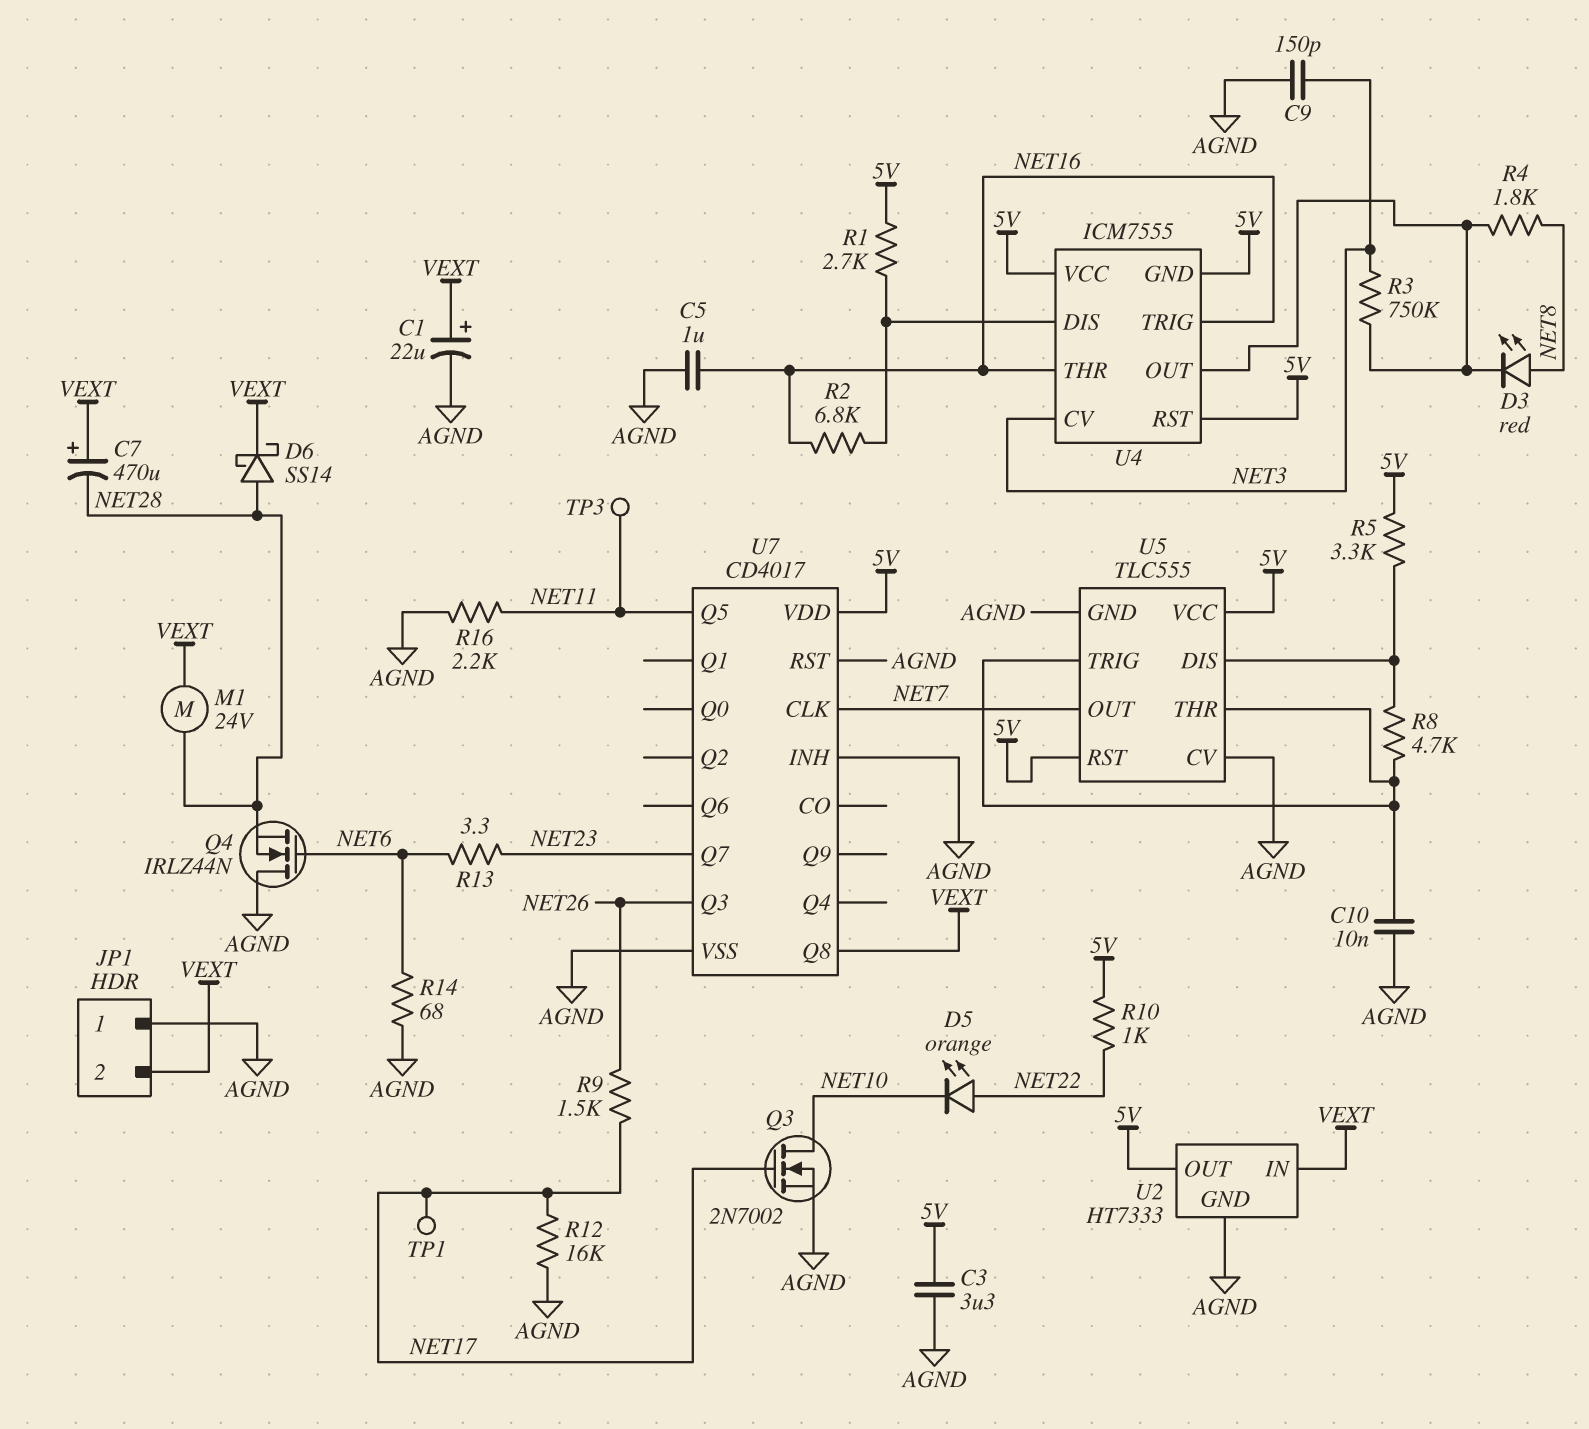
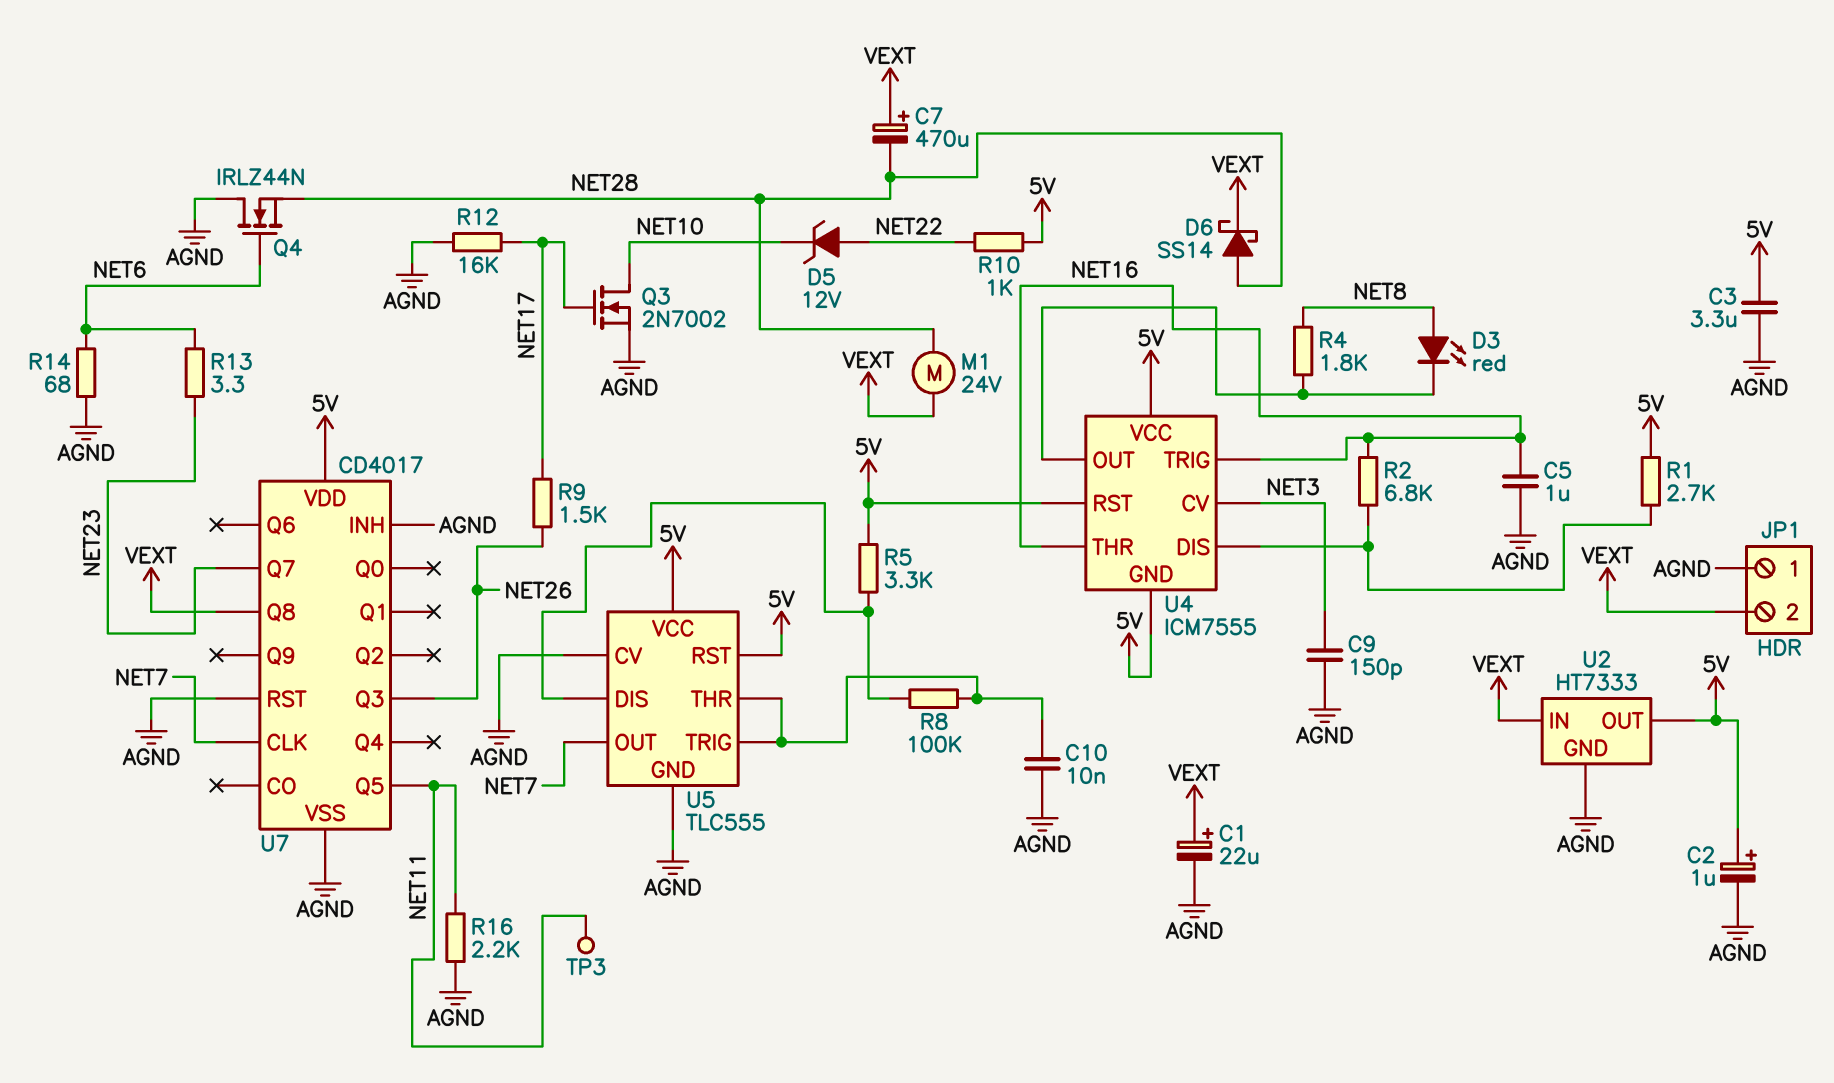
C2: none -> 1uF (plus 5V, minus AGND)
D5: LED orange (A NET22, K NET10) -> zener 12V (A NET22, K NET10)
R3: 750k (NET3, U4/OUT) -> none
R8: 4.7k (U5/DIS, U5/THR) -> 100k (U5/DIS, U5/THR)
TP1: test point (NET17) -> none

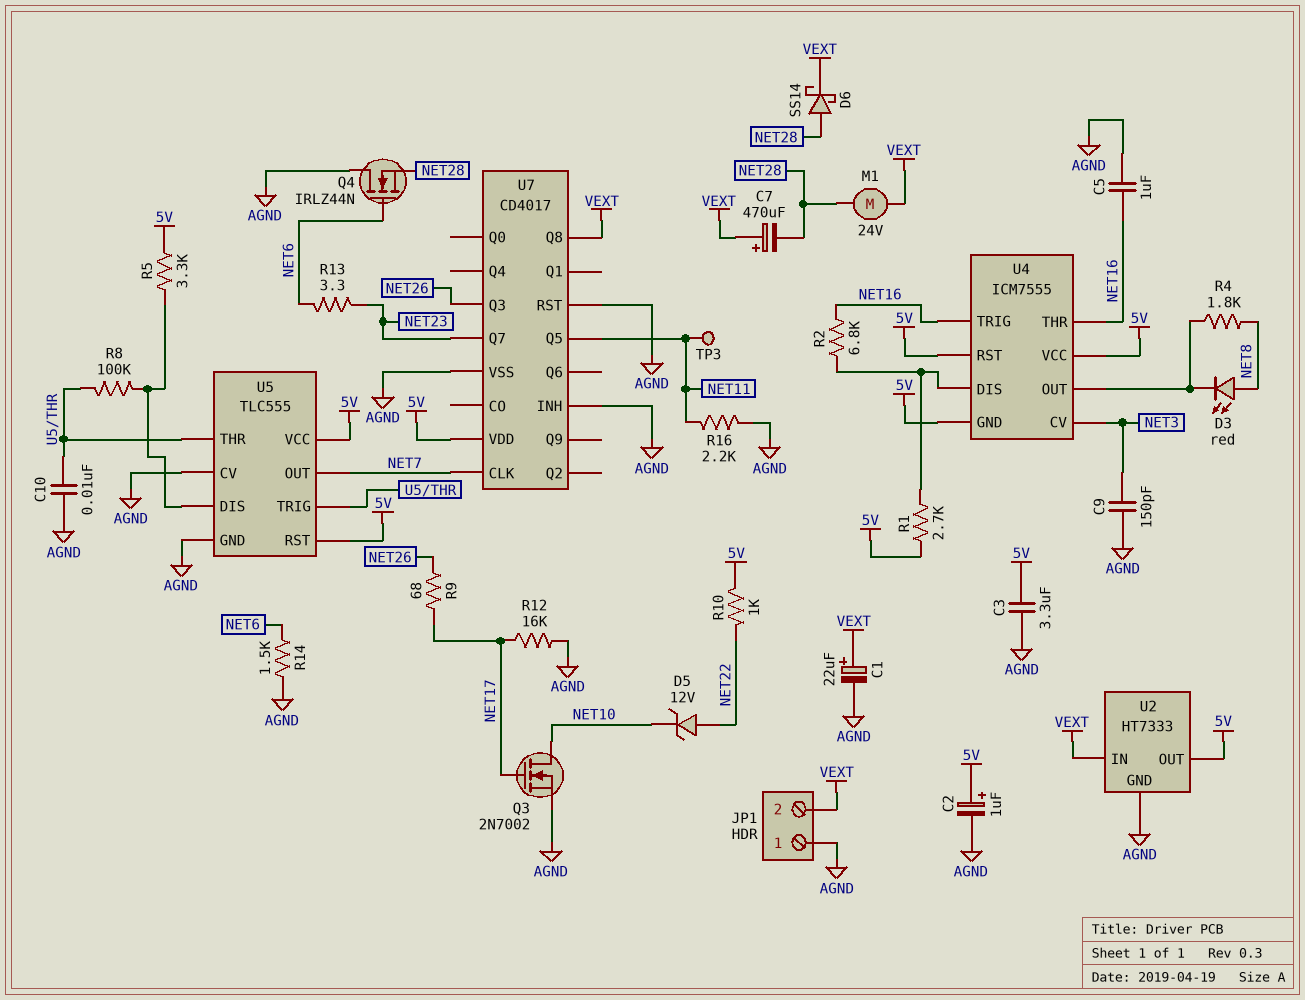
R9: 1.5k (NET17, NET26) -> 68 (NET17, NET26)
R14: 68 (AGND, NET6) -> 1.5k (AGND, NET6)

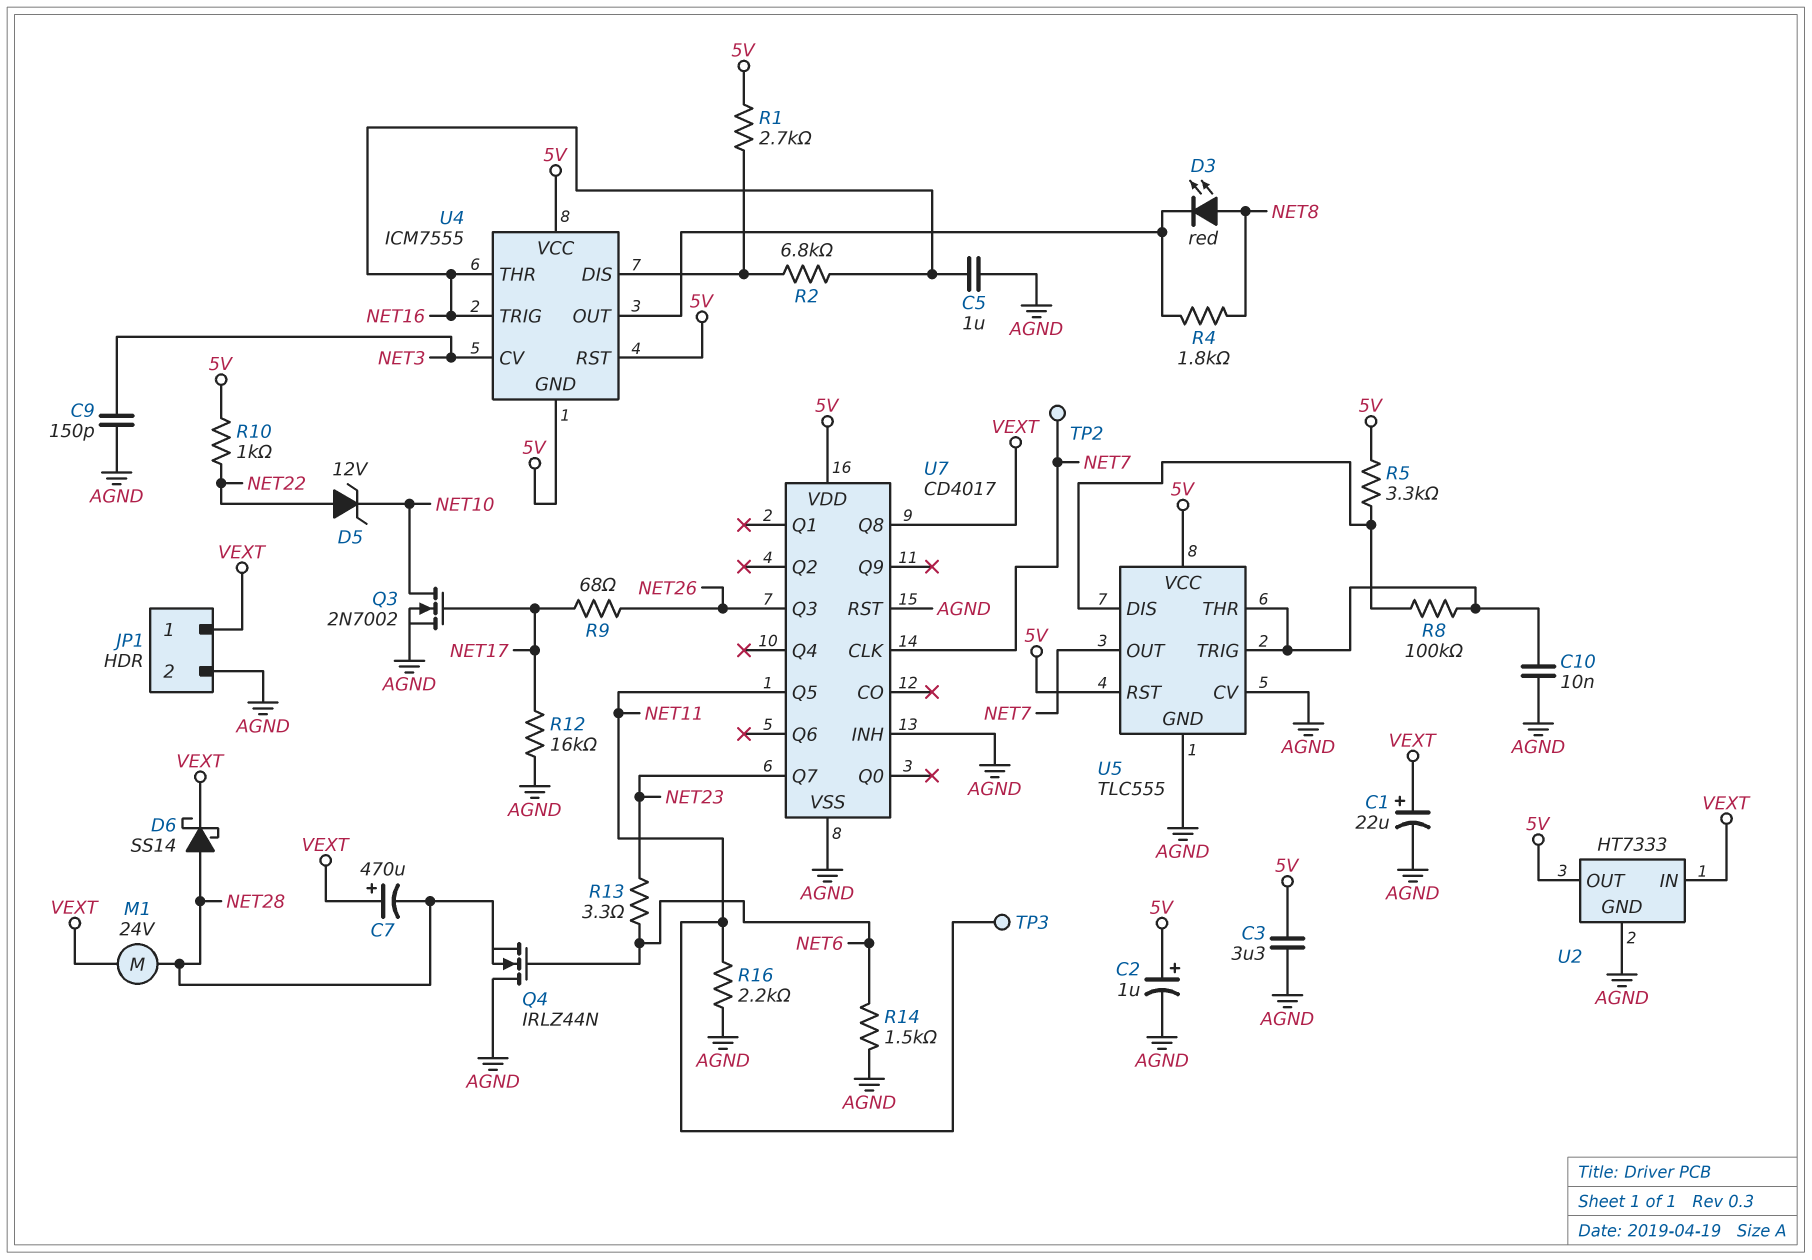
JP1 pin 1: AGND -> VEXT
JP1 pin 2: VEXT -> AGND
TP2: none -> test point (NET7)

